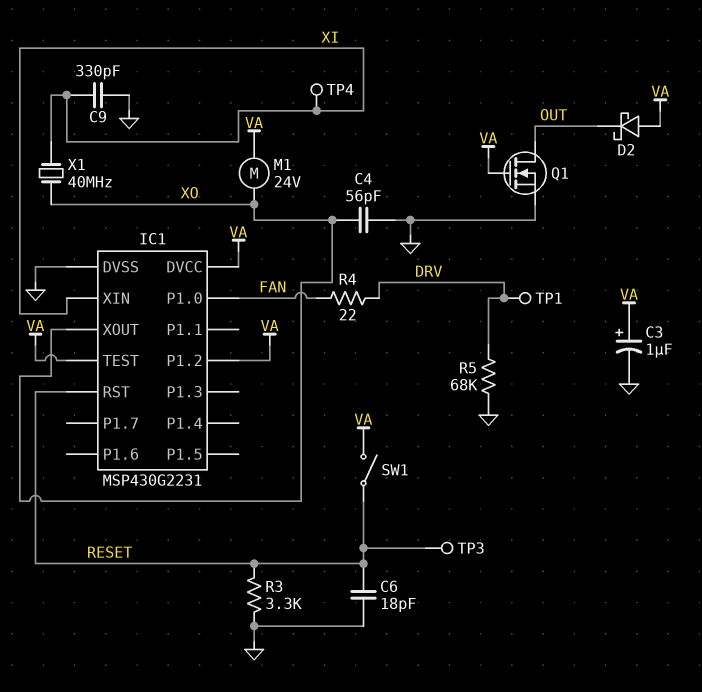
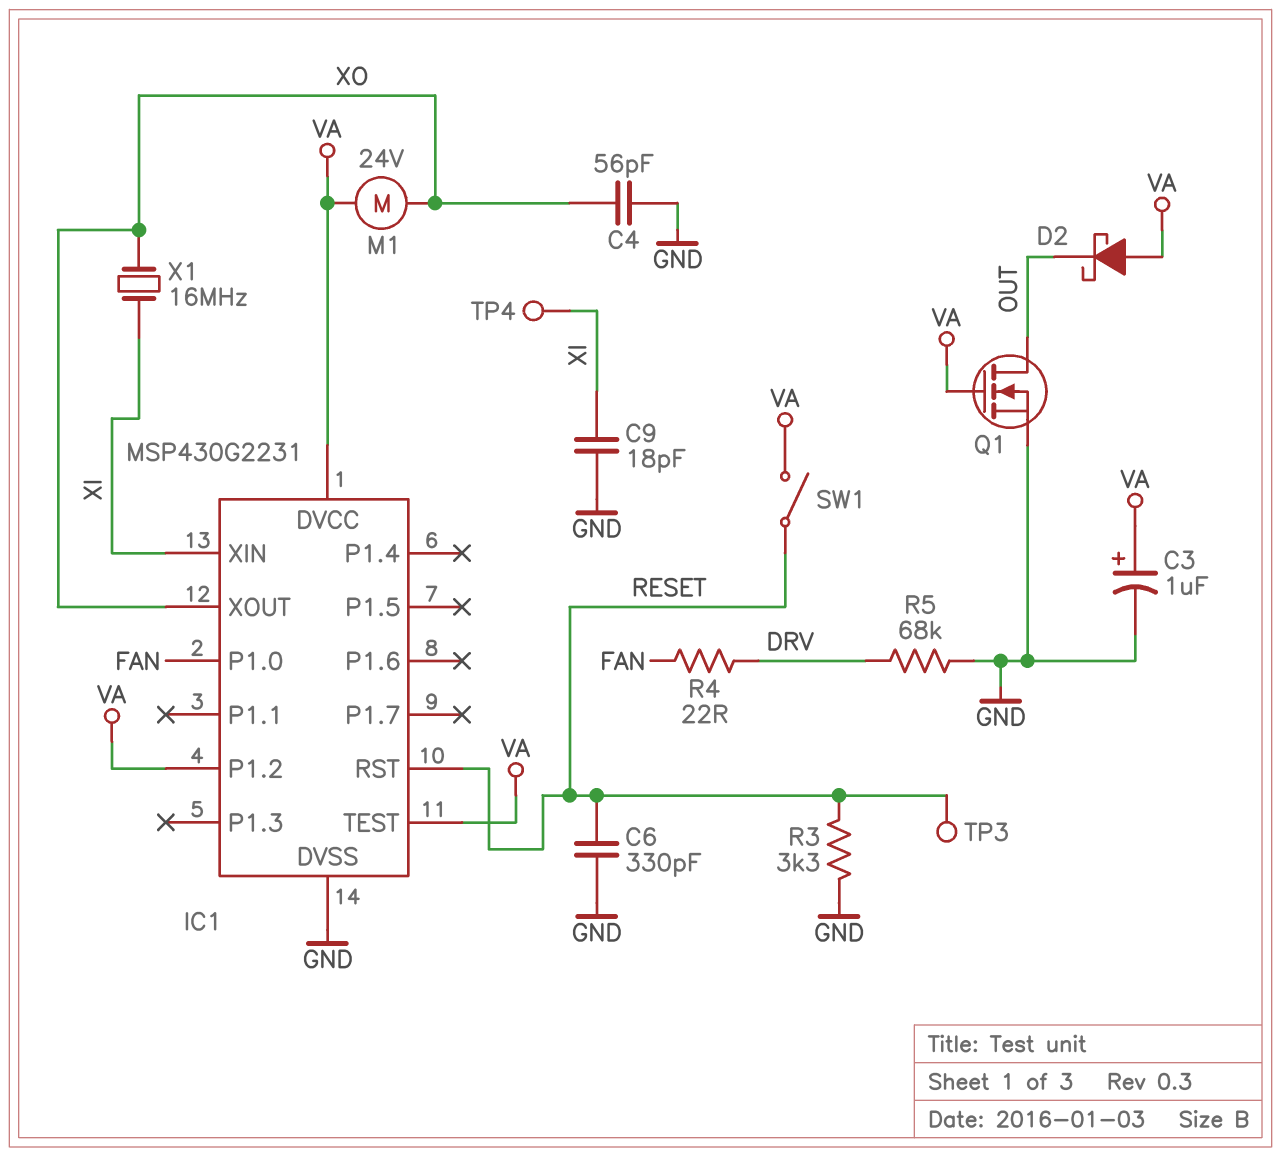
C6: 18pF (GND, RESET) -> 330pF (GND, RESET)
C9: 330pF (GND, XI) -> 18pF (GND, XI)
TP1: test point (DRV) -> none
X1: 40MHz (XI, XO) -> 16MHz (XI, XO)

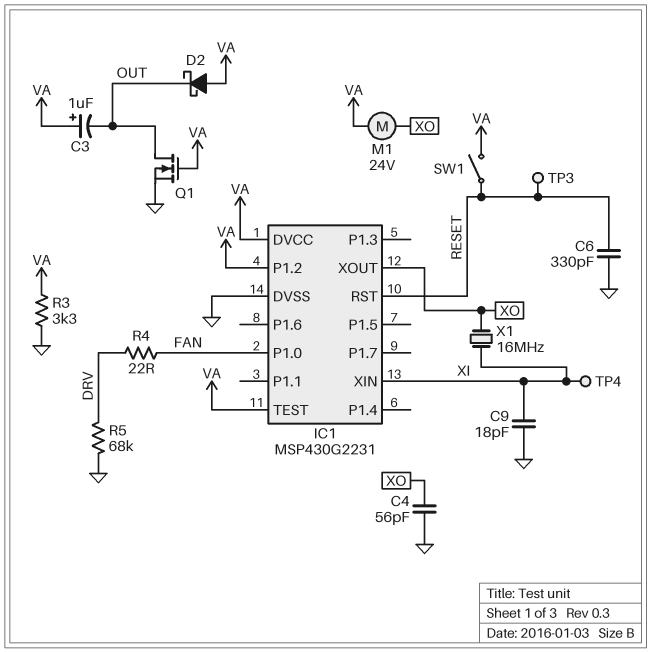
C3: 1uF (plus VA, minus GND) -> 1uF (plus VA, minus OUT)
R3: 3.3k (GND, RESET) -> 3.3k (GND, VA)

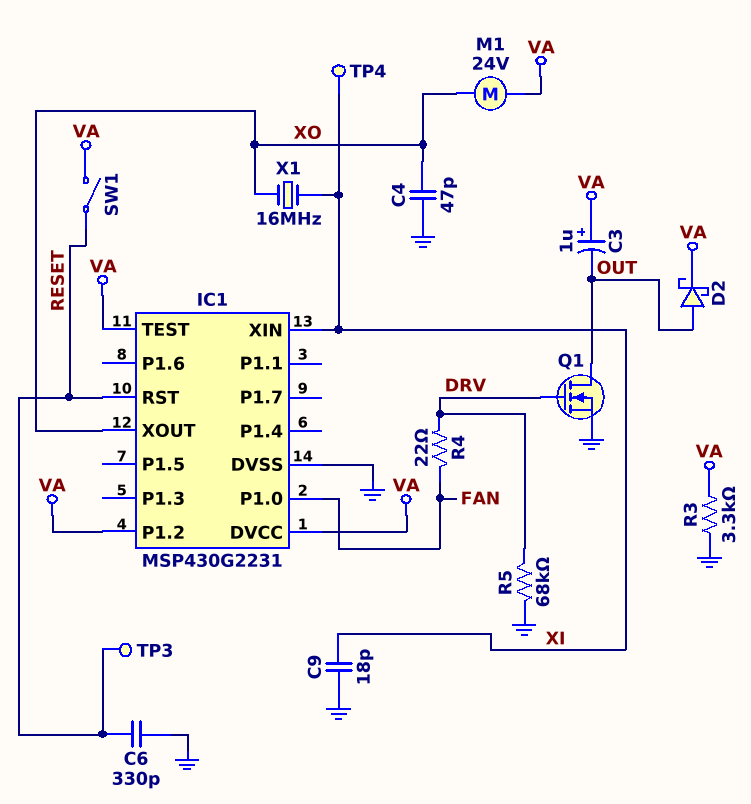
C4: 56pF (GND, XO) -> 47pF (GND, XO)
D2: schottky (A VA, K OUT) -> schottky (A OUT, K VA)
Q1: NMOS (G VA, D OUT, S GND) -> NMOS (G DRV, D OUT, S GND)

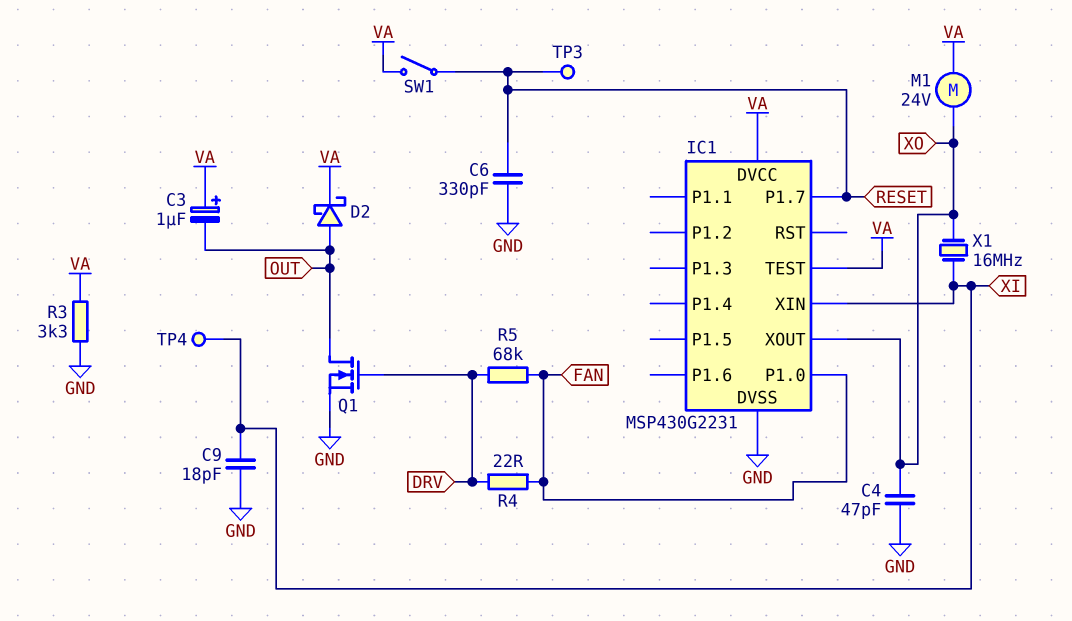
IC1 pin P1.2: VA -> none
IC1 pin P1.7: none -> RESET
IC1 pin RST: RESET -> none
R5: 68k (DRV, GND) -> 68k (DRV, FAN)

